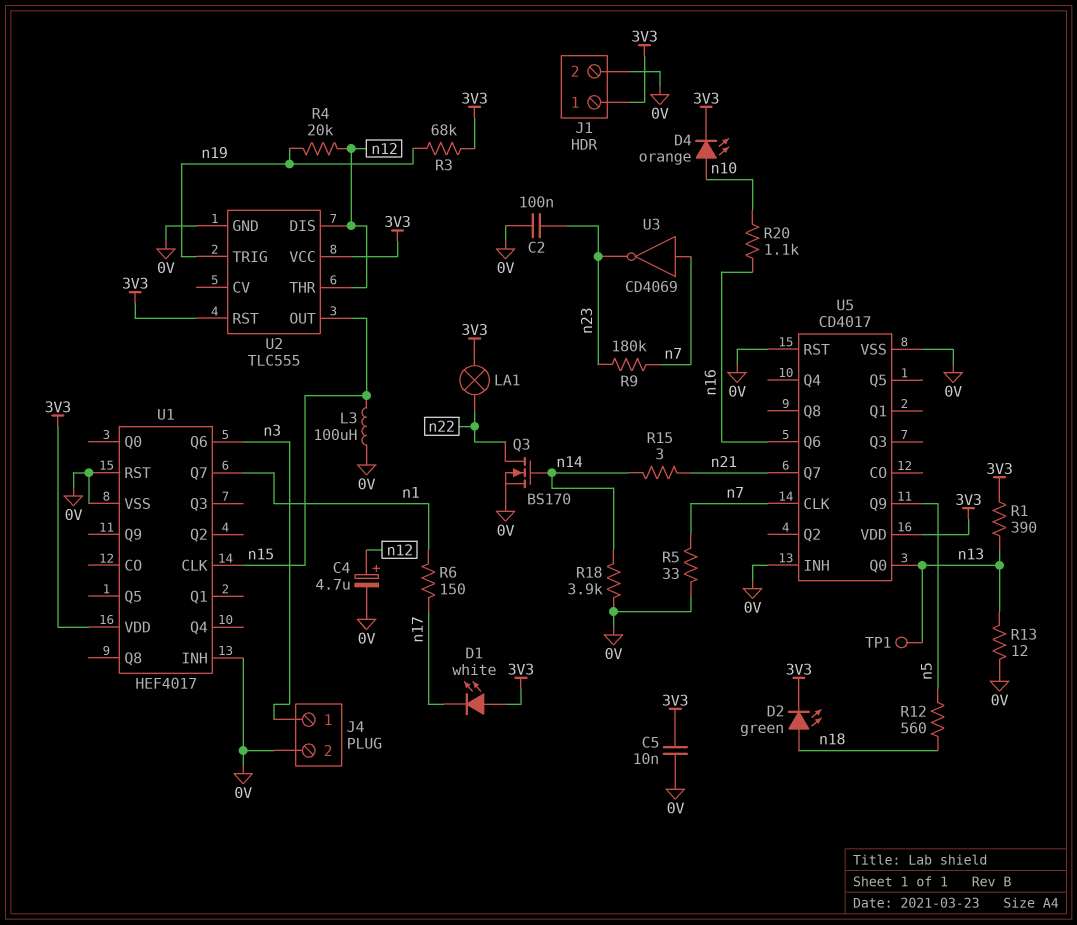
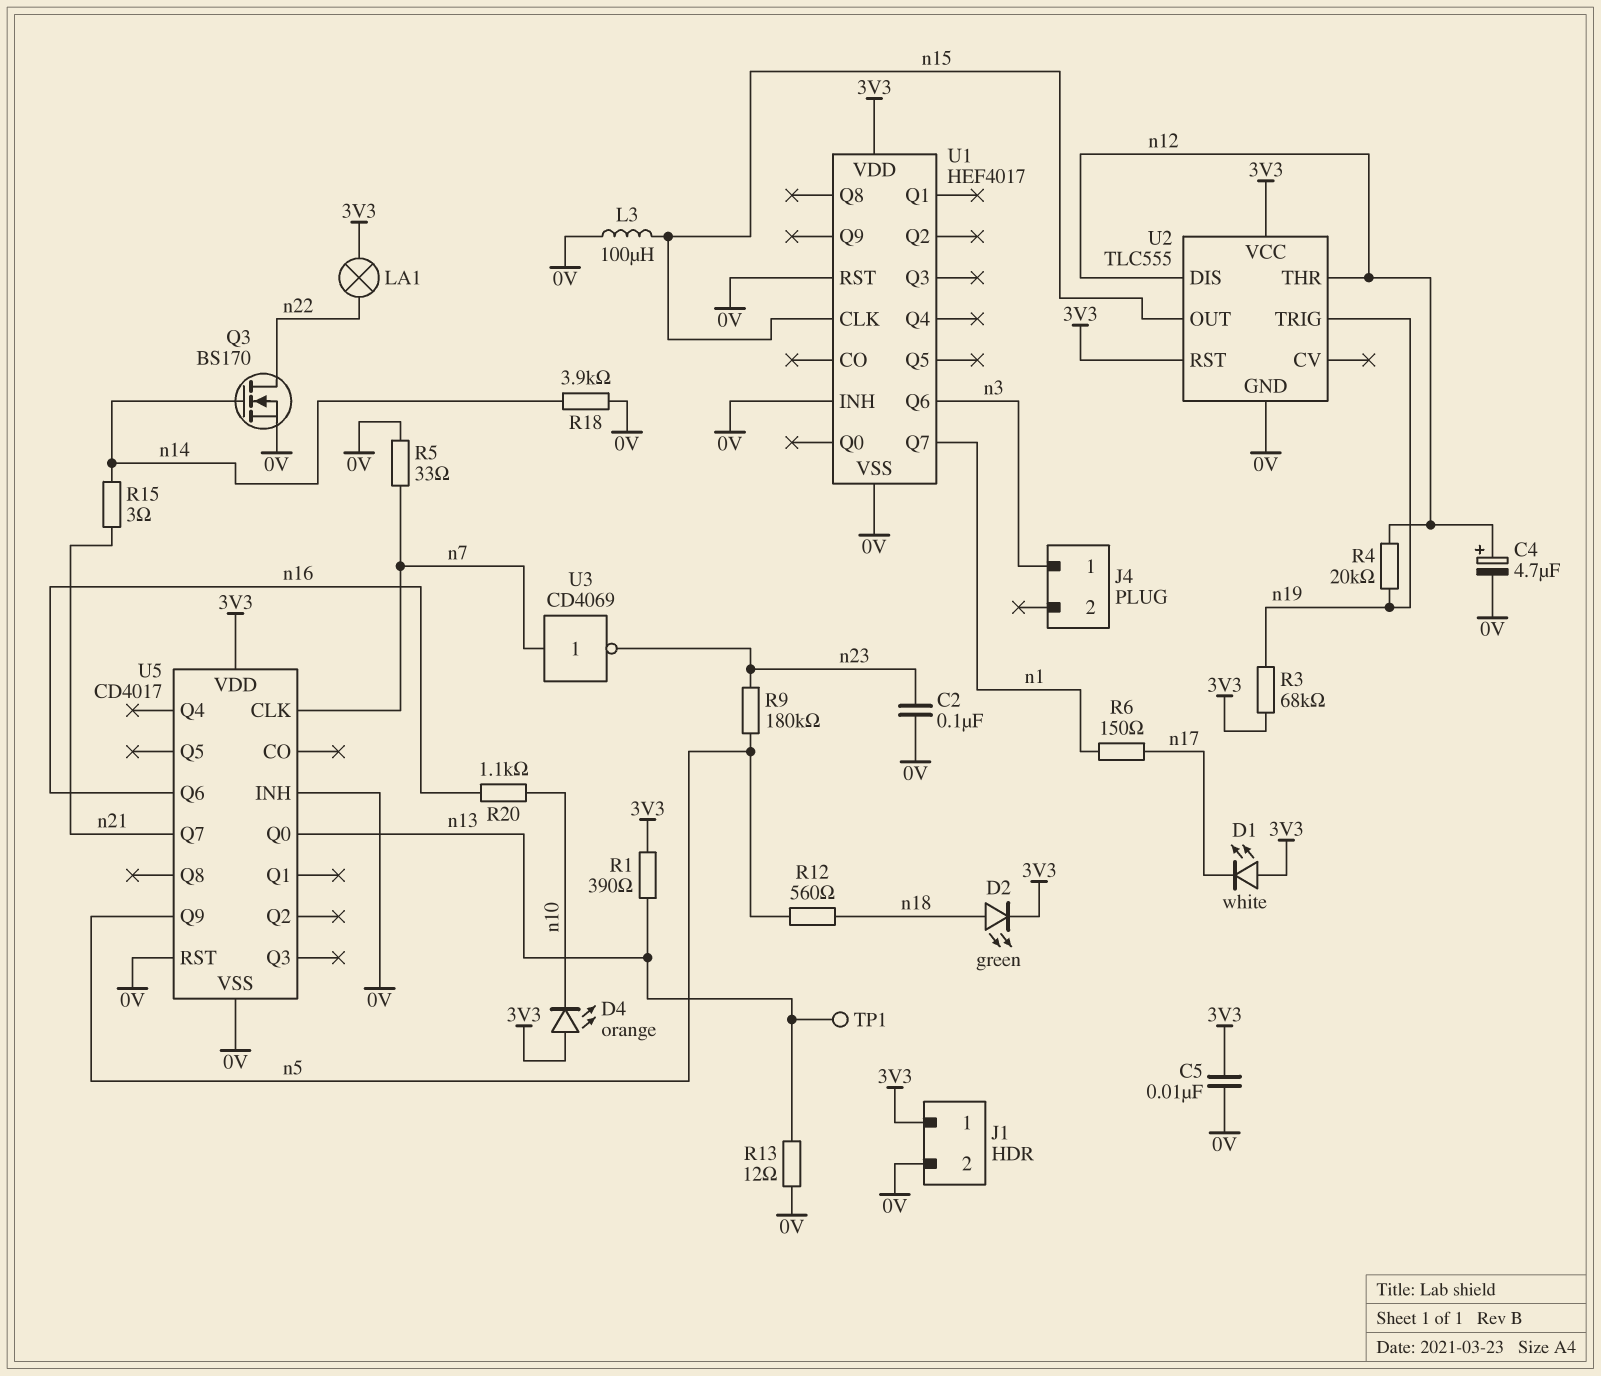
D4: LED orange (A n10, K 3V3) -> LED orange (A 3V3, K n10)
J4 pin 2: 0V -> none
R9: 180k (n7, n23) -> 180k (n5, n23)

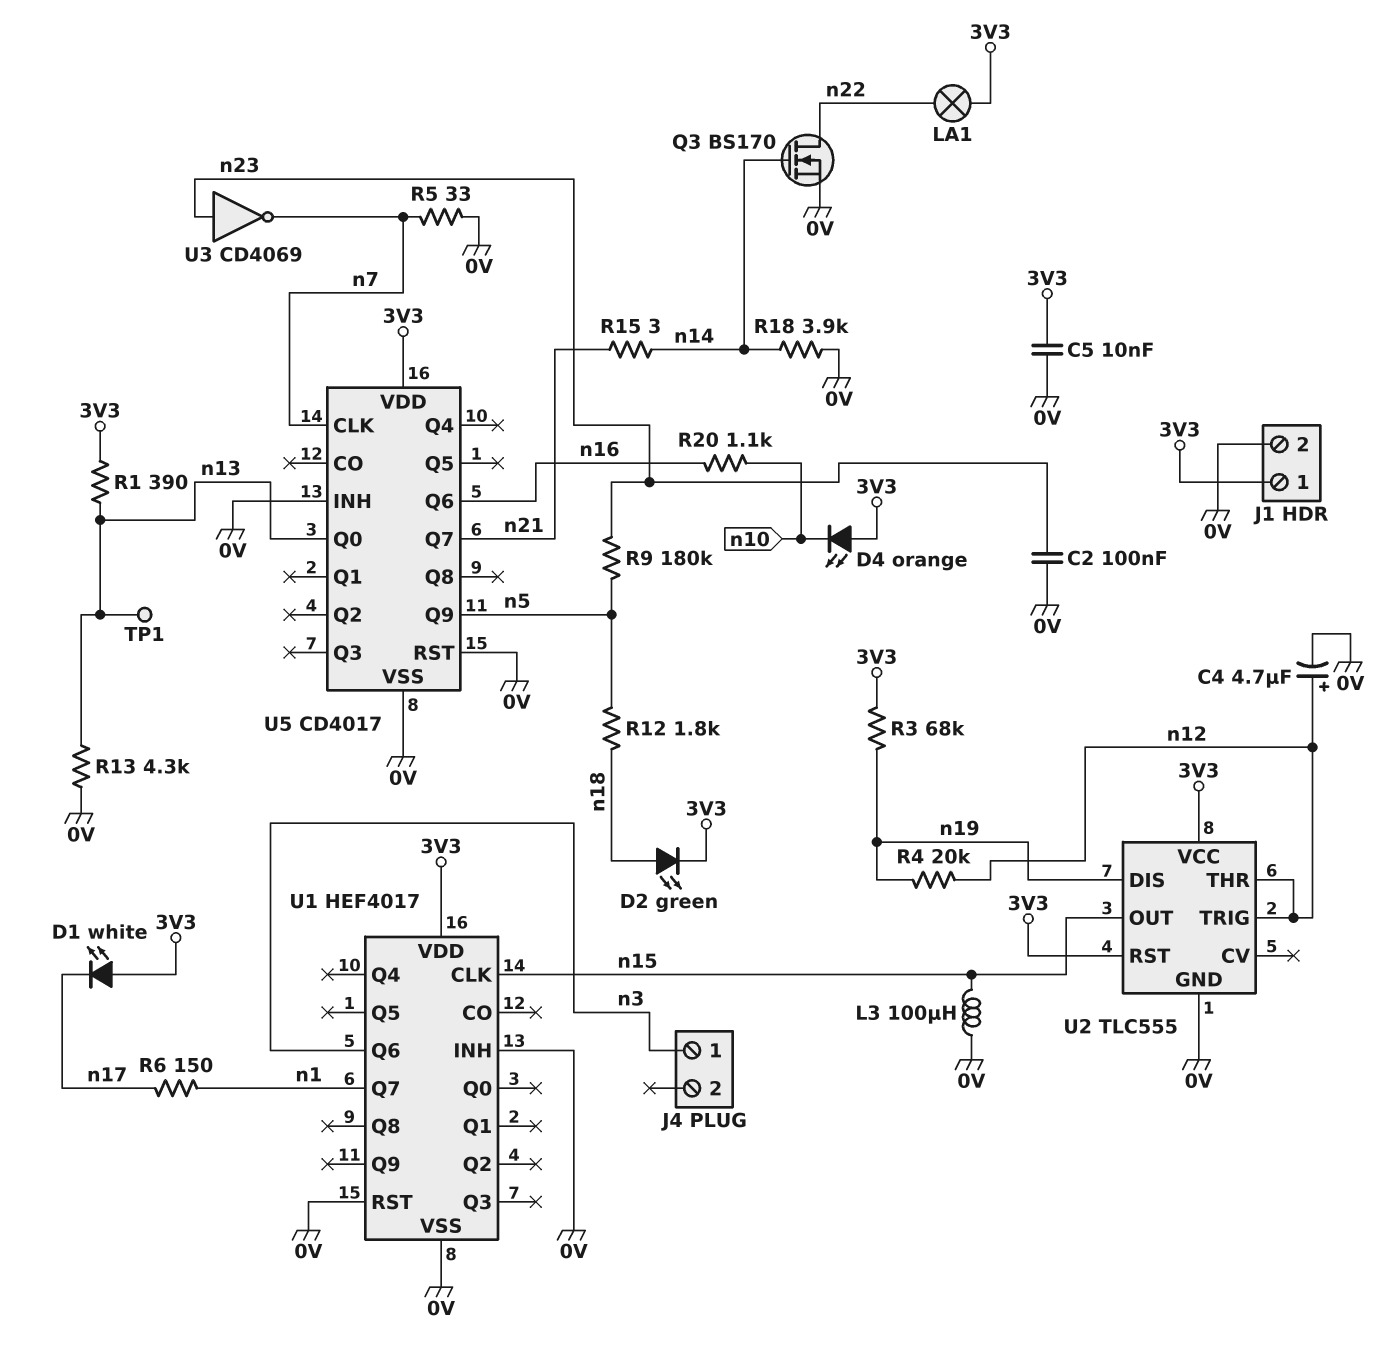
R12: 560 (n5, n18) -> 1.8k (n5, n18)
R13: 12 (0V, n13) -> 4.3k (0V, n13)
U2 pin DIS: n12 -> n19
U2 pin TRIG: n19 -> n12
U3: NOT CD4069 (in n7, out n23) -> NOT CD4069 (in n23, out n7)

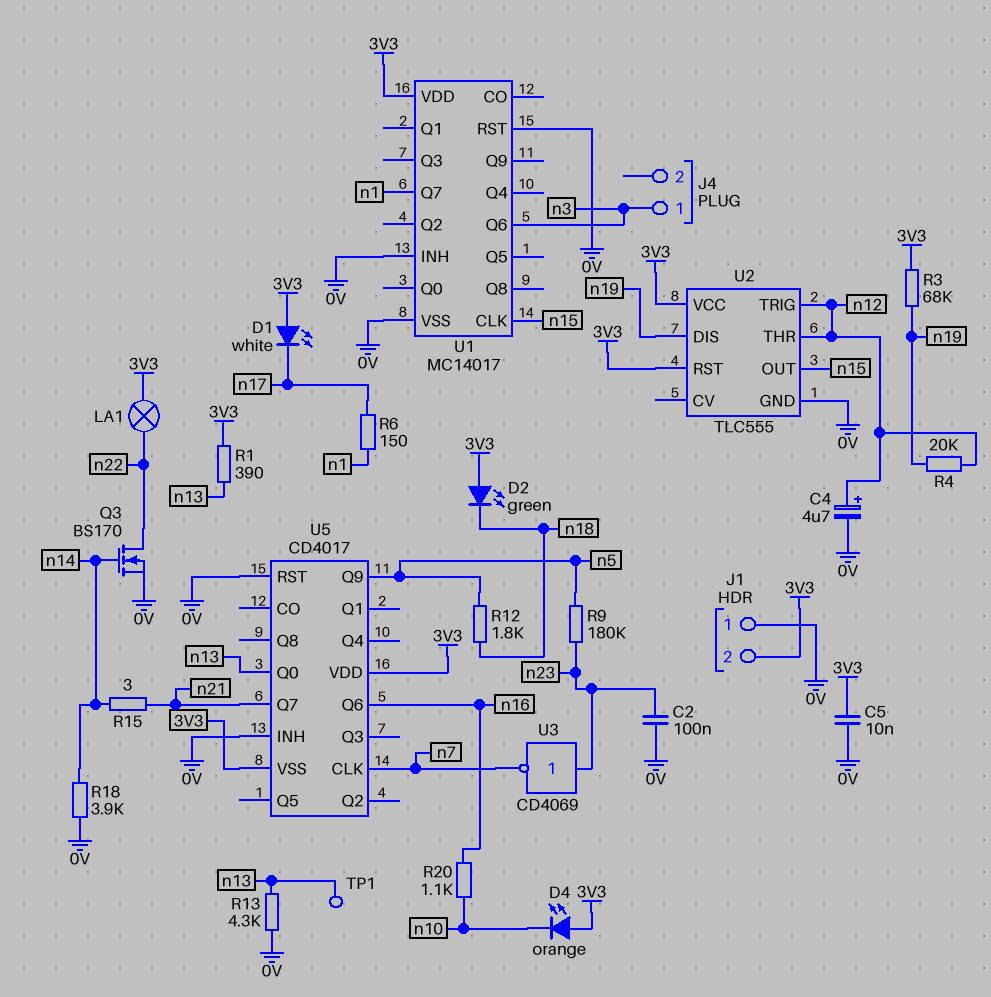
D2: LED green (A n18, K 3V3) -> LED green (A 3V3, K n18)
J1 pin 1: 3V3 -> 0V
J1 pin 2: 0V -> 3V3
L3: 100uH (0V, n15) -> none
R5: 33 (0V, n7) -> none
U1: HEF4017 -> MC14017
U5 pin VSS: 0V -> 3V3

